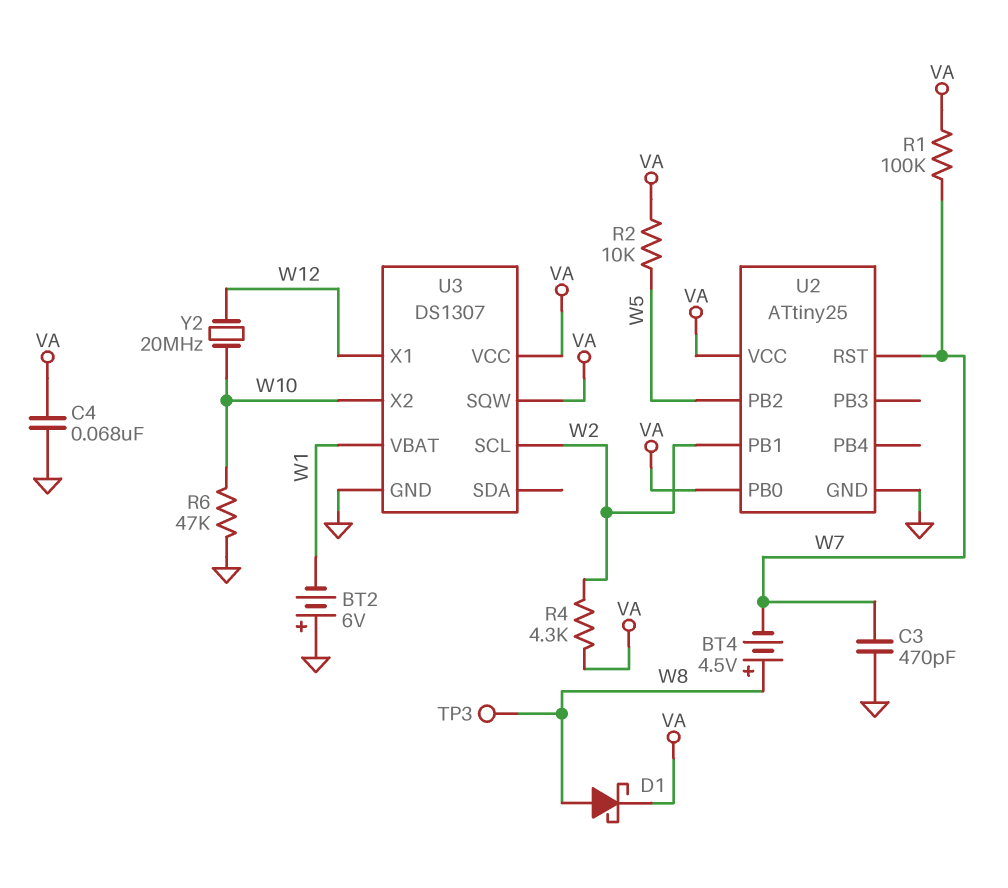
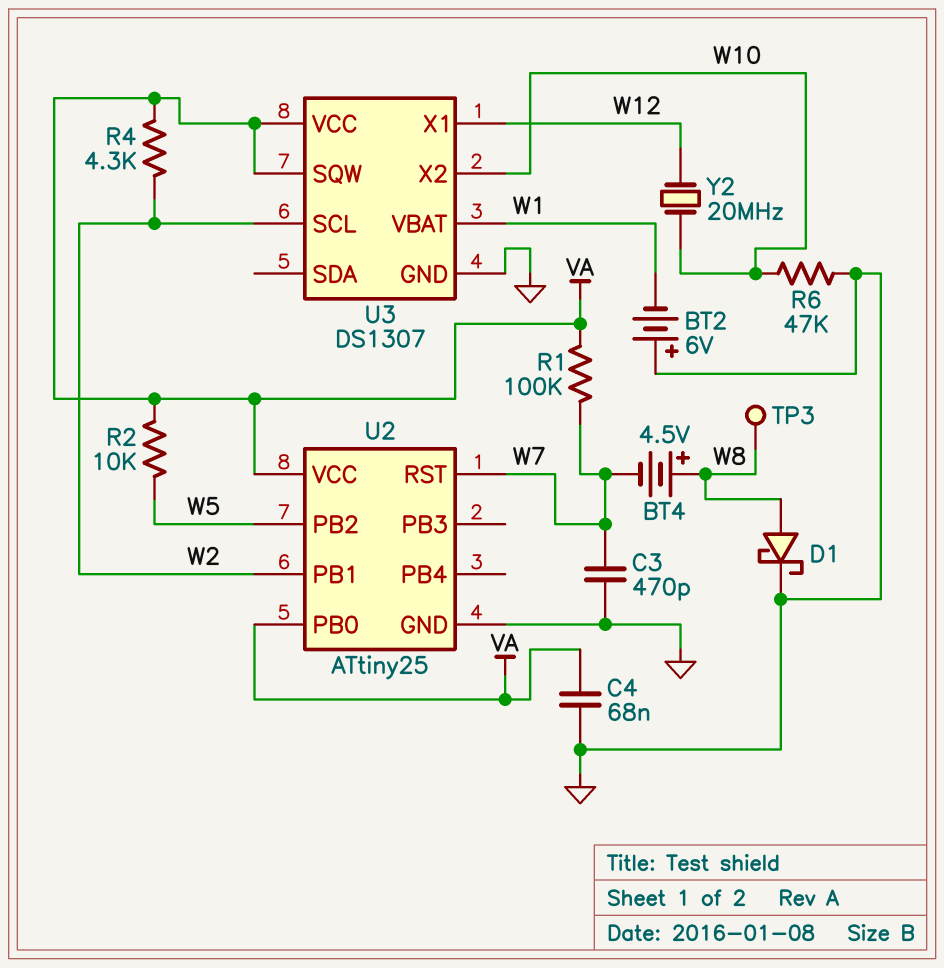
D1: schottky (A W8, K VA) -> schottky (A W8, K GND)

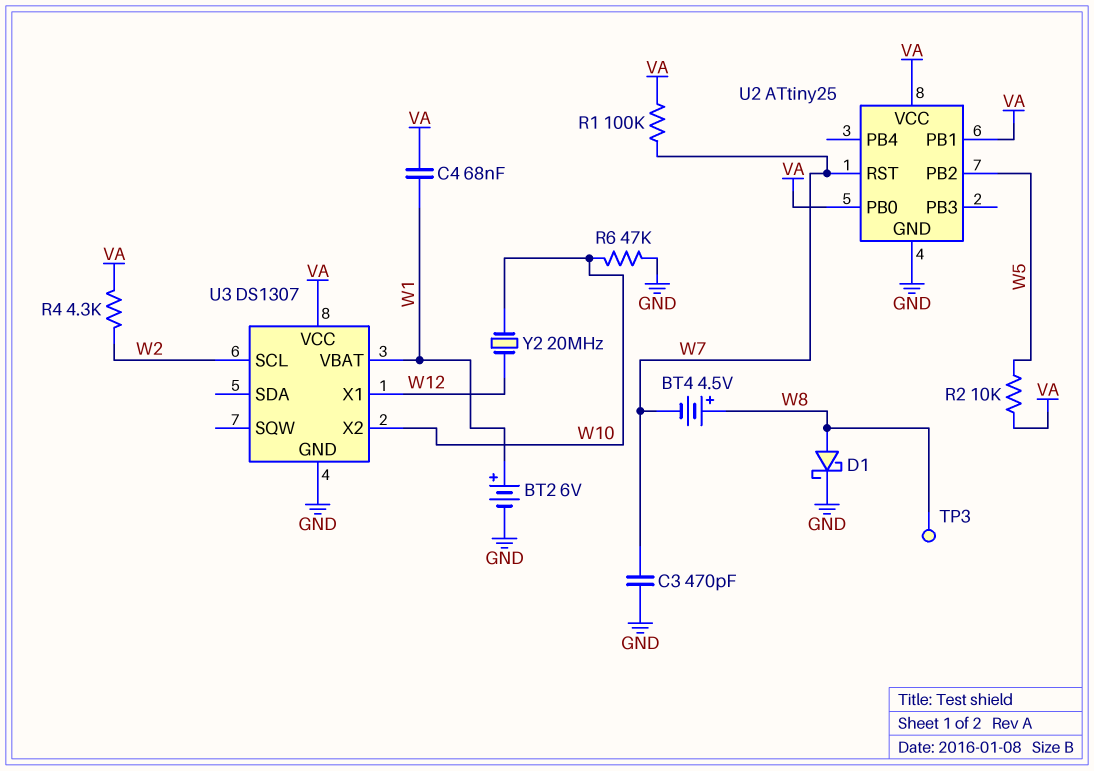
BT2: 6V (plus GND, minus W1) -> 6V (plus W1, minus GND)
C4: 68nF (GND, VA) -> 68nF (VA, W1)
U2 pin PB1: W2 -> VA
U3 pin SQW: VA -> none

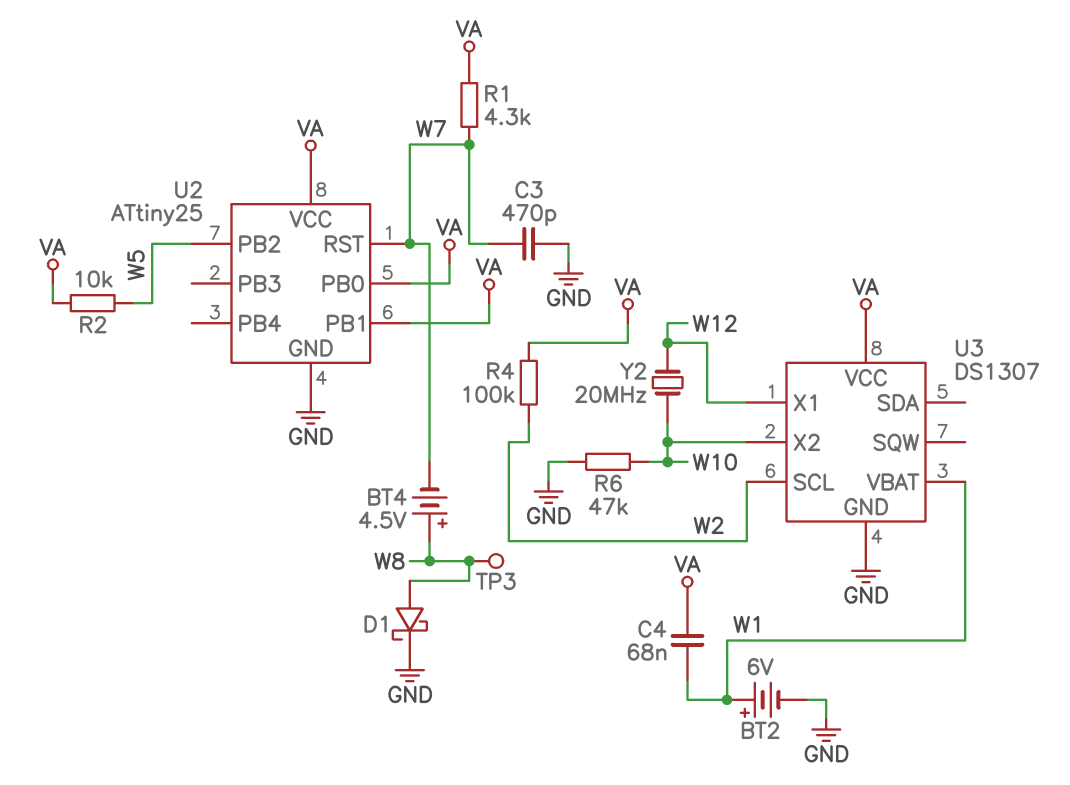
R1: 100k (VA, W7) -> 4.3k (VA, W7)
R4: 4.3k (VA, W2) -> 100k (VA, W2)

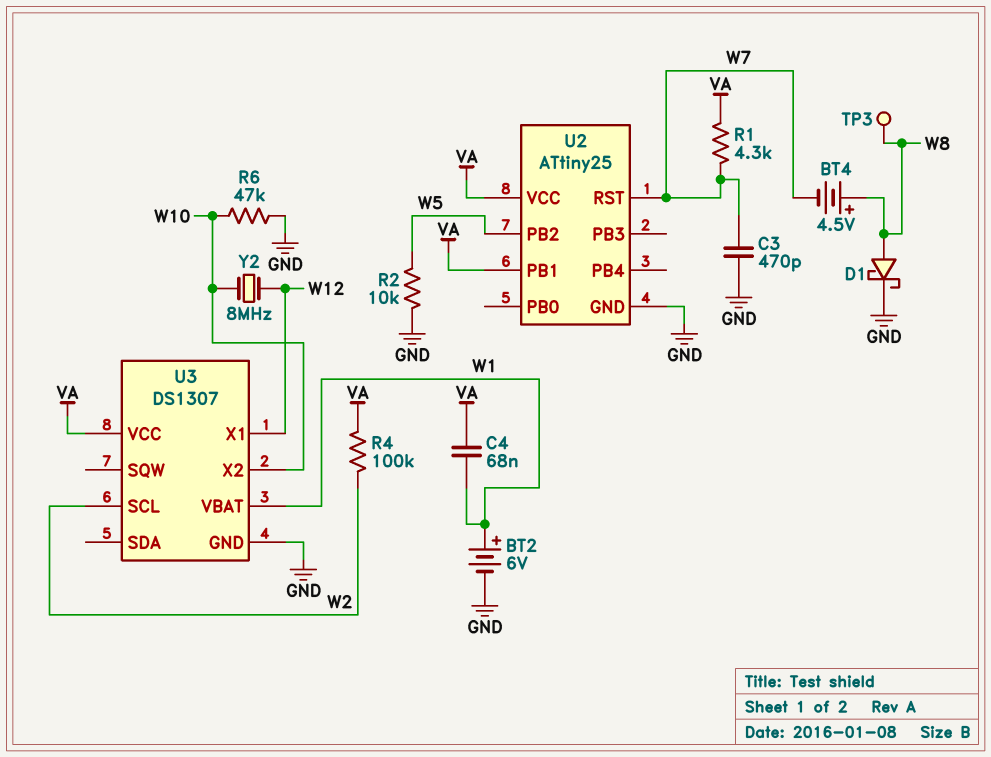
R2: 10k (VA, W5) -> 10k (GND, W5)
U2 pin PB0: VA -> none
Y2: 20MHz (W10, W12) -> 8MHz (W10, W12)

